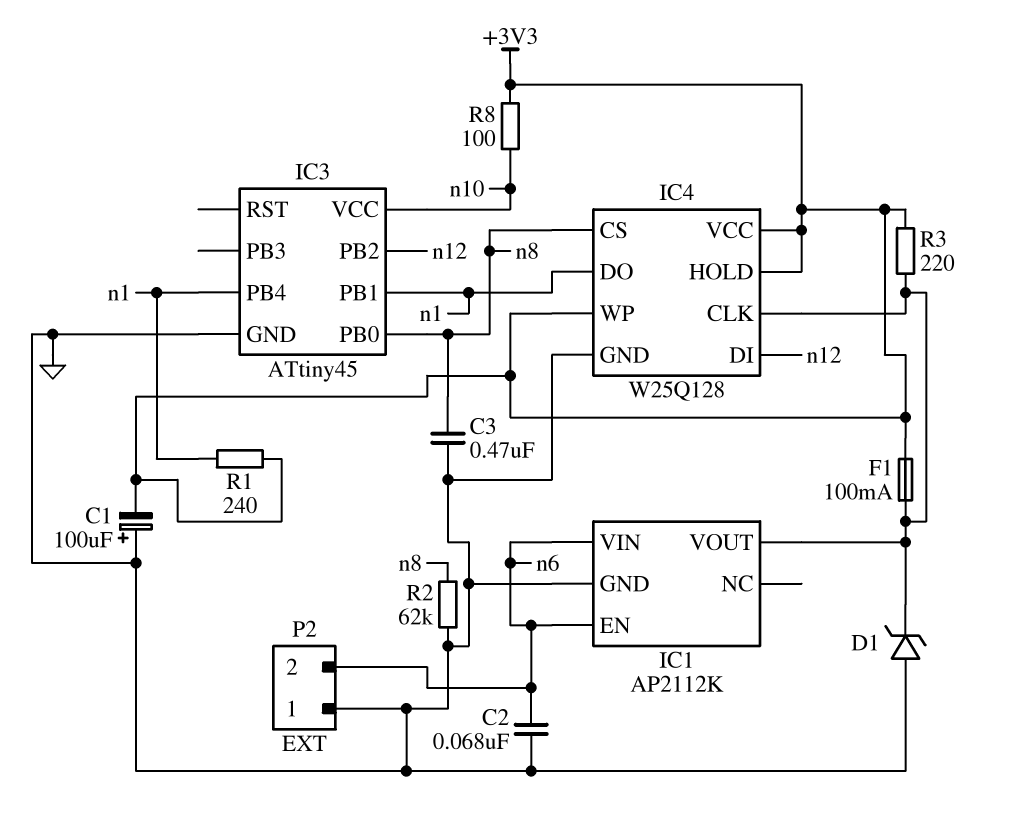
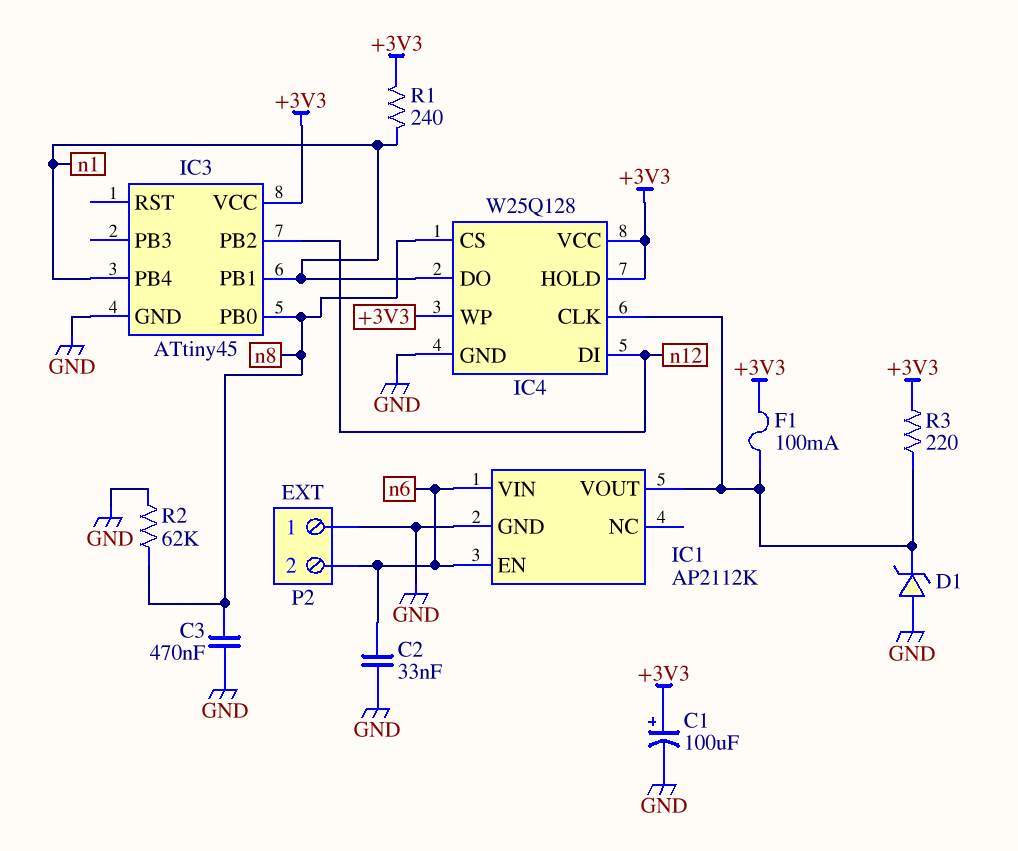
C1: 100uF (plus GND, minus +3V3) -> 100uF (plus +3V3, minus GND)
C2: 68nF (GND, n6) -> 33nF (GND, n6)
IC3 pin VCC: n10 -> +3V3
R8: 100 (+3V3, n10) -> none

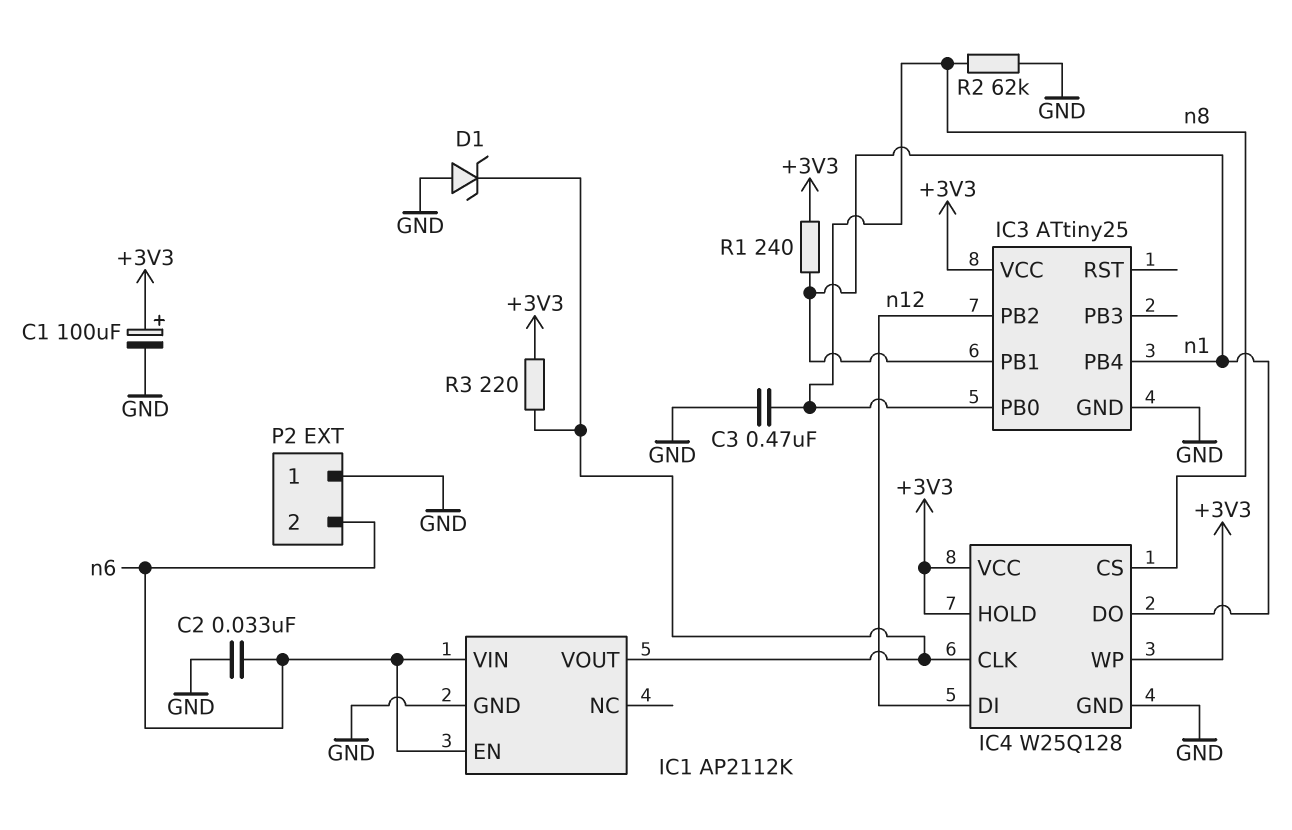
F1: 100mA (+3V3, IC1/VOUT) -> none
IC3: ATtiny45 -> ATtiny25

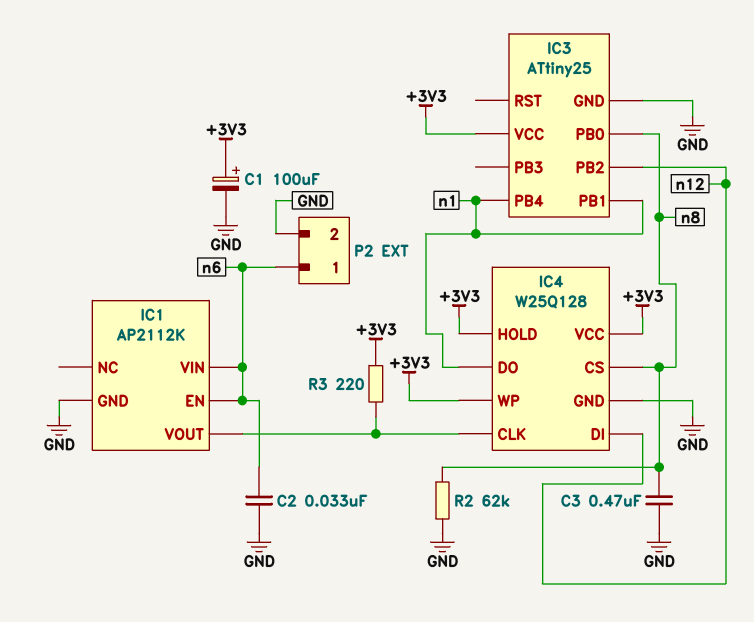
D1: zener (A GND, K IC1/VOUT) -> none
P2 pin 1: GND -> n6
P2 pin 2: n6 -> GND
R1: 240 (+3V3, n1) -> none

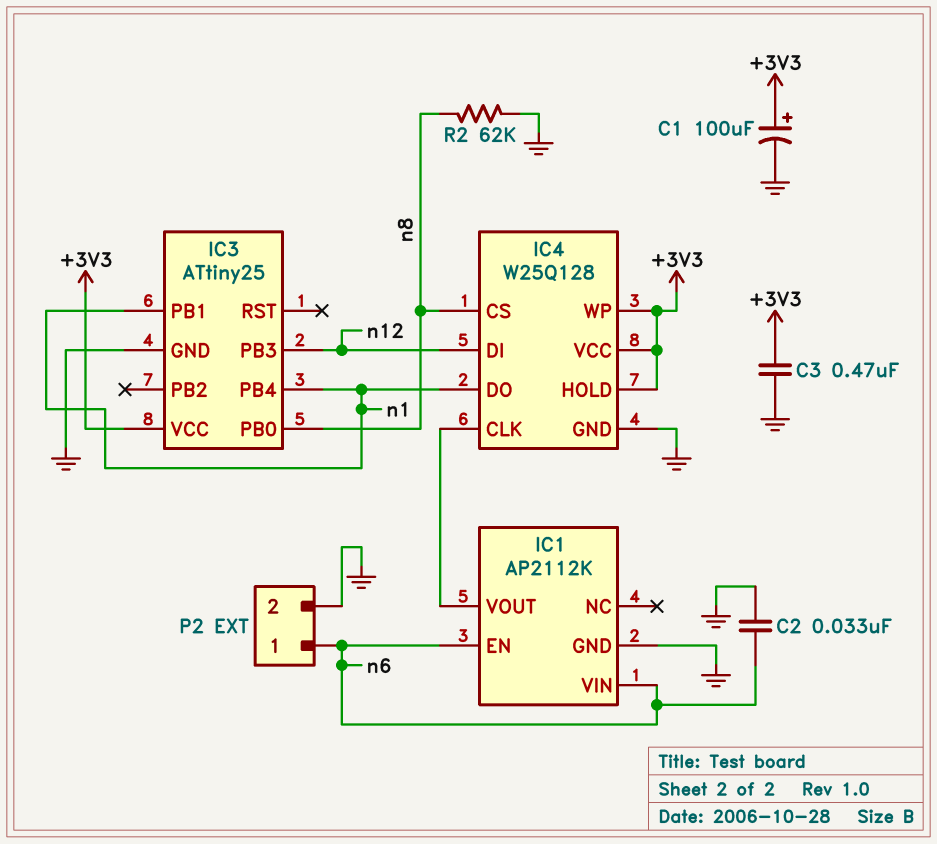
C3: 470nF (GND, n8) -> 470nF (+3V3, GND)
IC3 pin PB2: n12 -> none
IC3 pin PB3: none -> n12
R3: 220 (+3V3, IC1/VOUT) -> none

